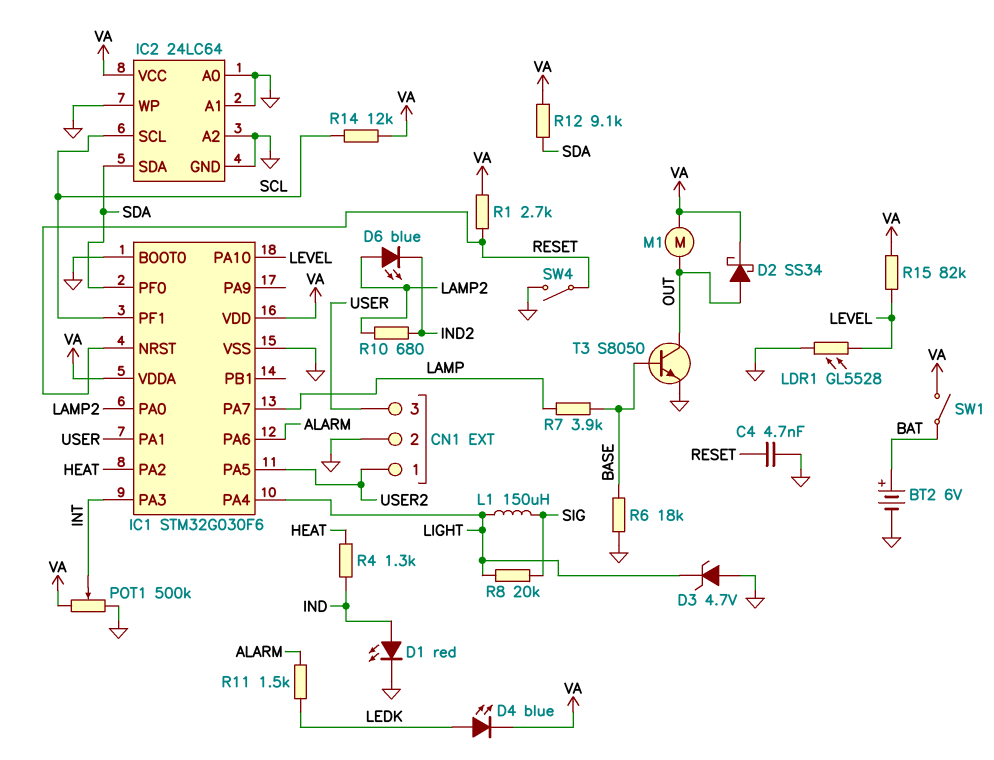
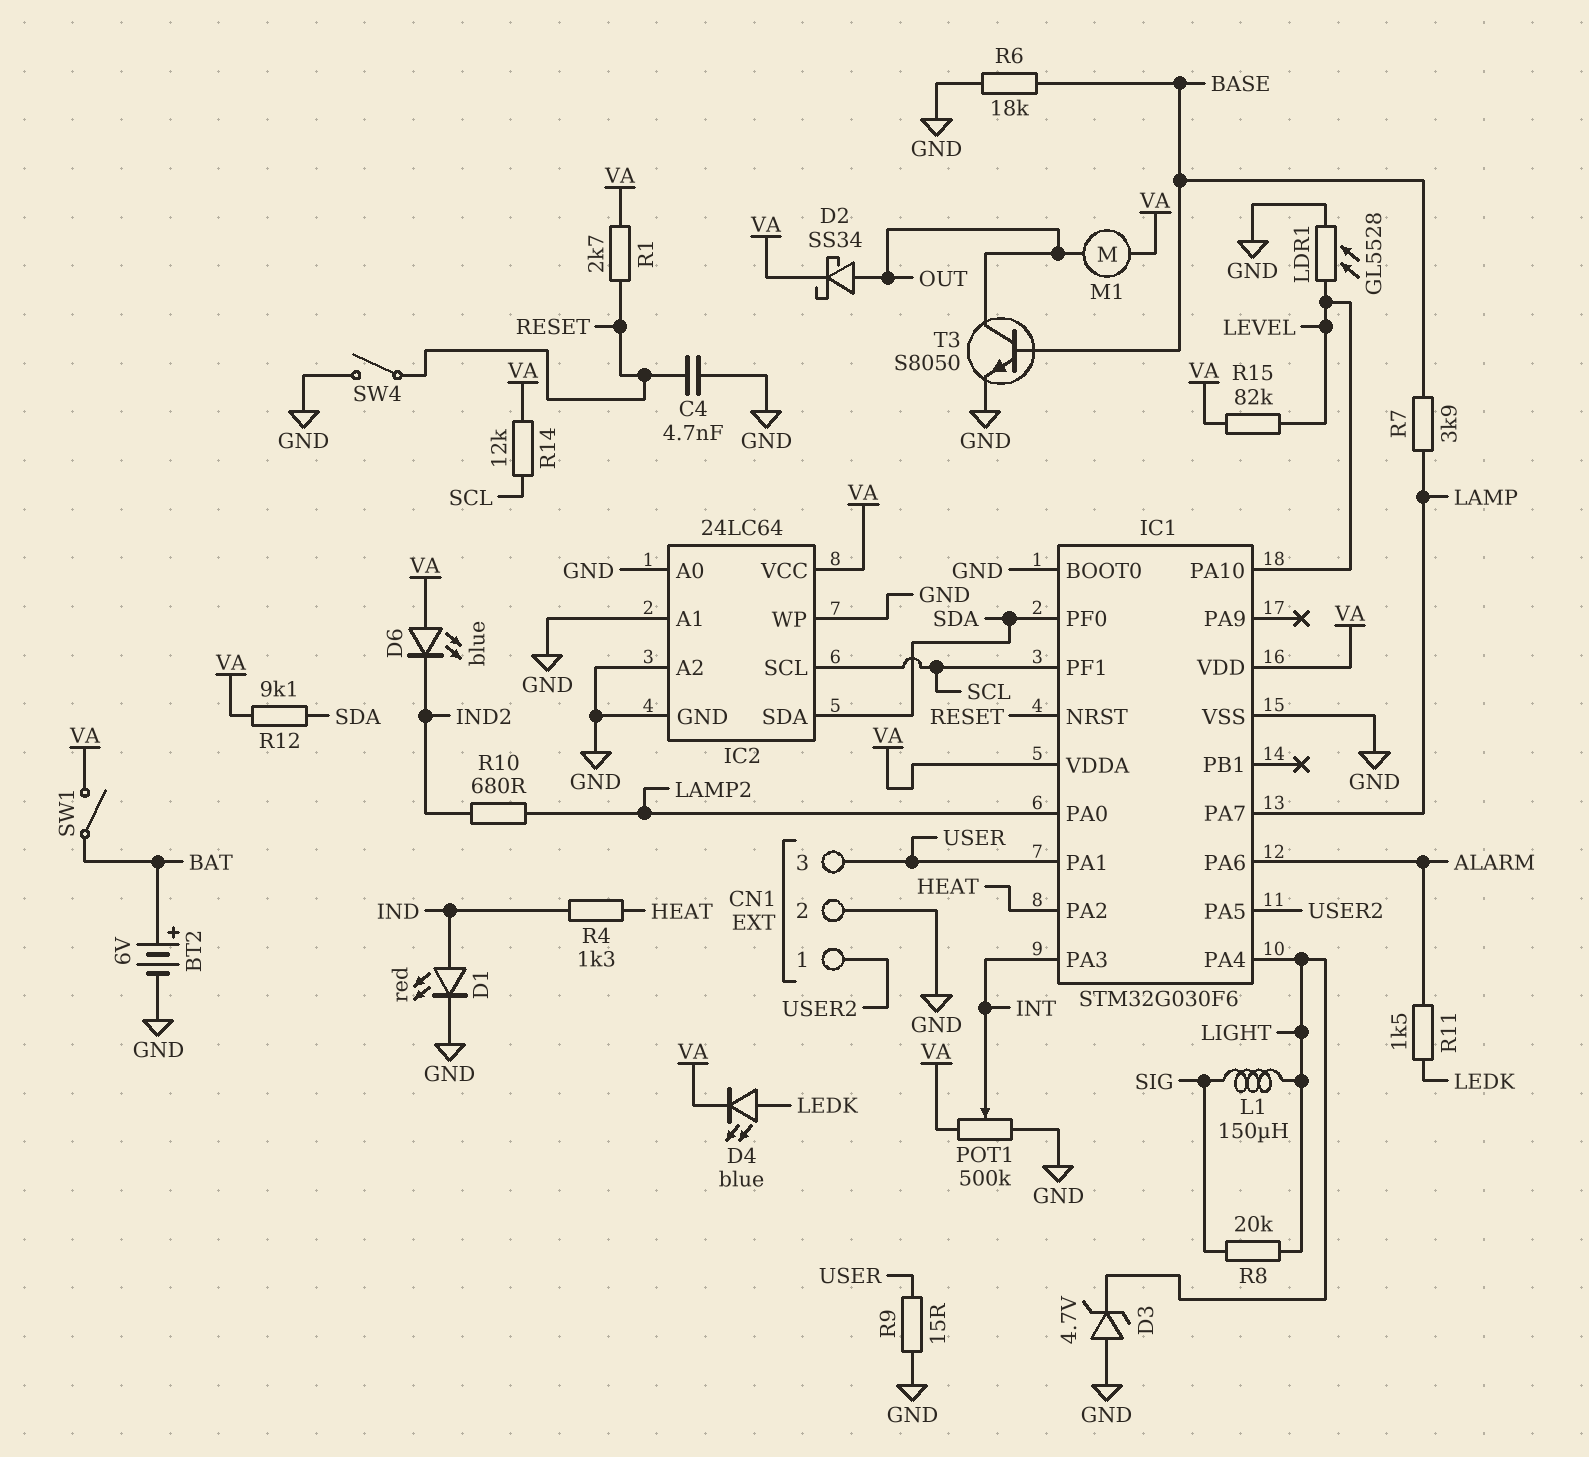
D6: LED blue (A LAMP2, K IND2) -> LED blue (A VA, K IND2)
R9: none -> 15 (GND, USER)

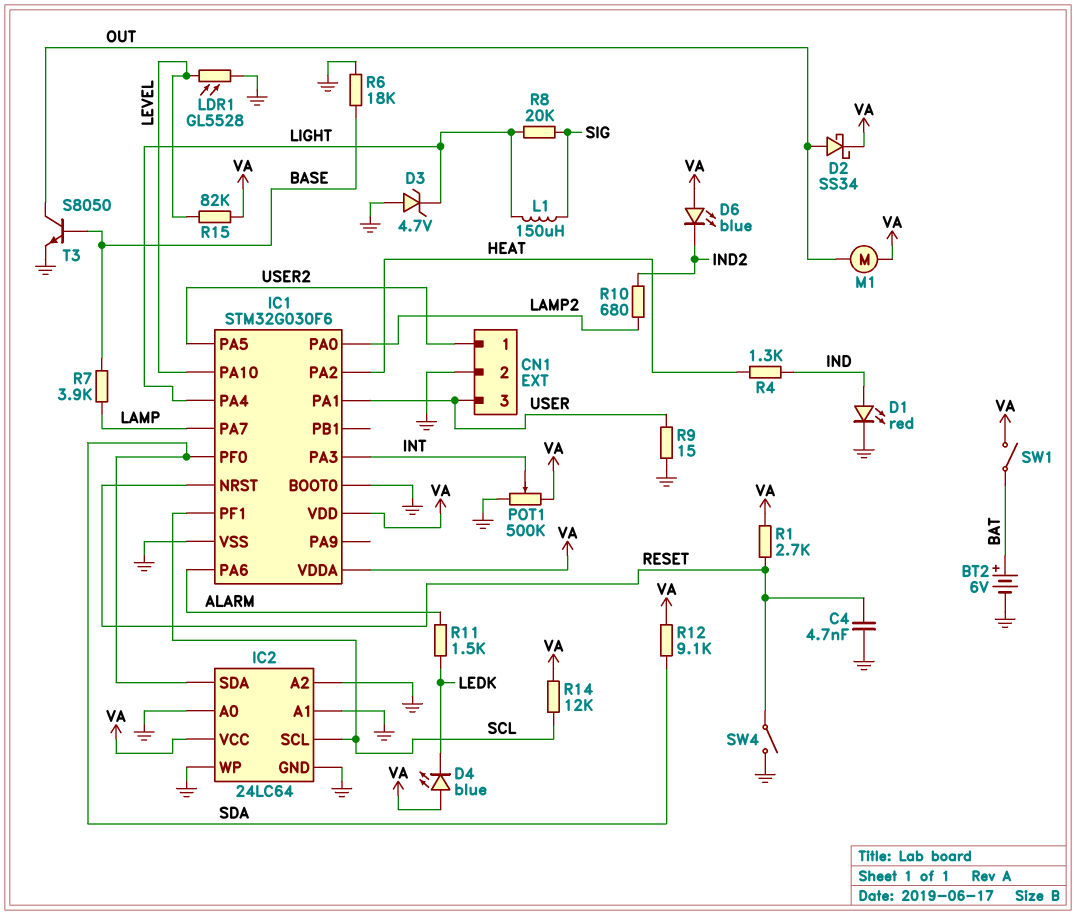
D4: LED blue (A LEDK, K VA) -> LED blue (A VA, K LEDK)

